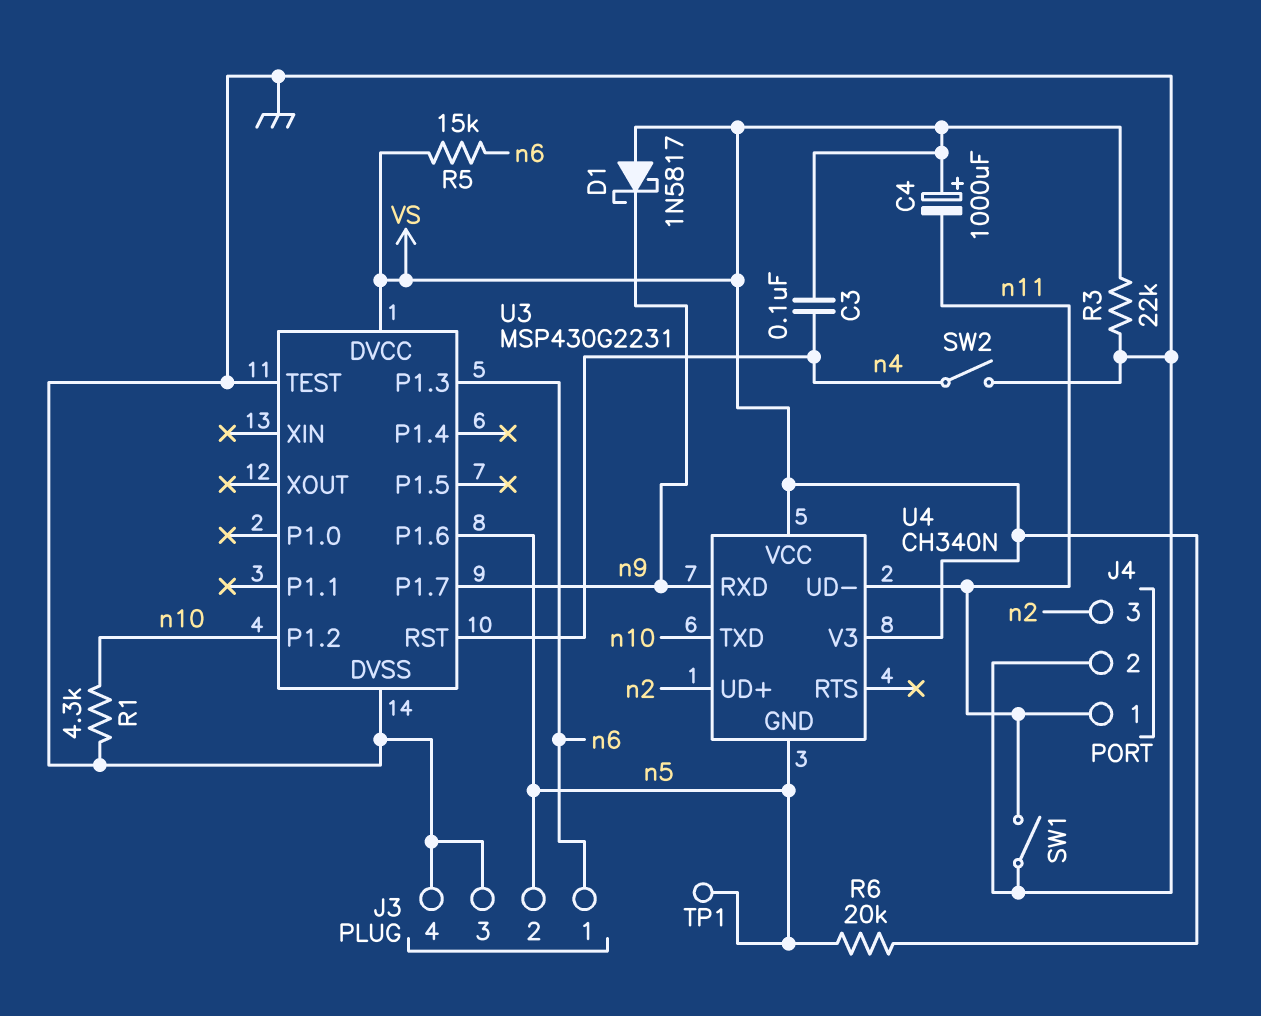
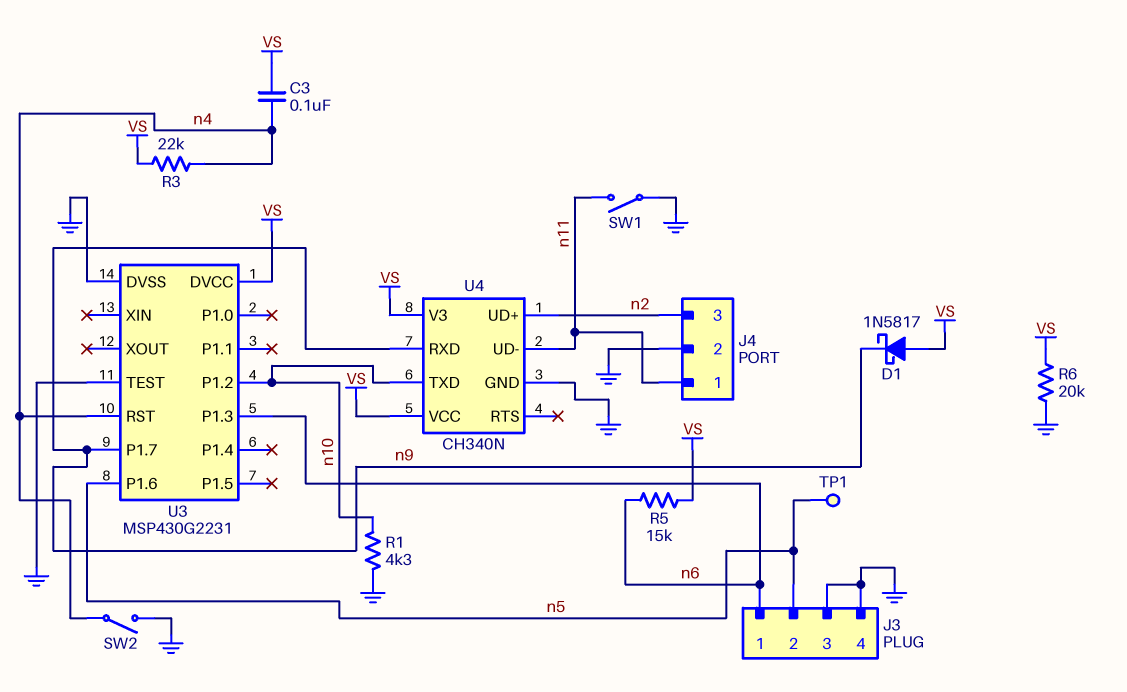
C4: 1000uF (plus VS, minus n11) -> none
R3: 22k (GND, VS) -> 22k (VS, n4)
R6: 20k (VS, n5) -> 20k (GND, VS)
U4 pin GND: n5 -> GND

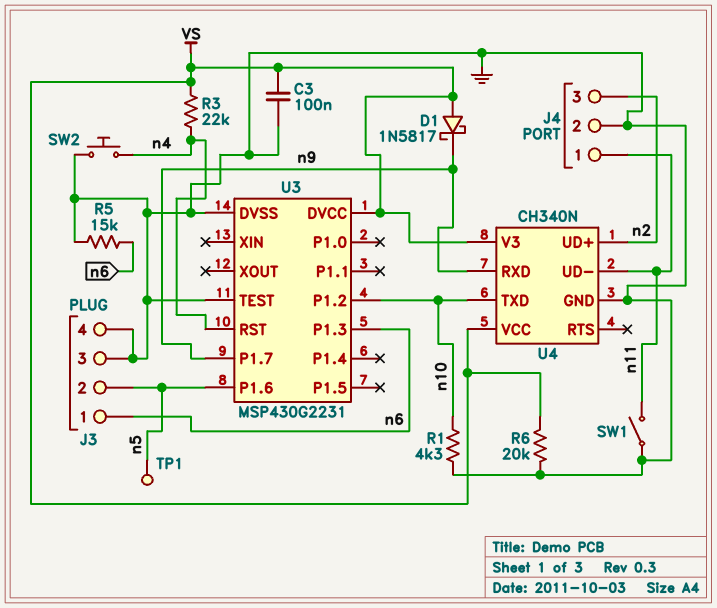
C3: 100nF (VS, n4) -> 100nF (GND, VS)
R5: 15k (VS, n6) -> 15k (GND, n6)
SW2: switch (GND, n4) -> button (GND, n4)

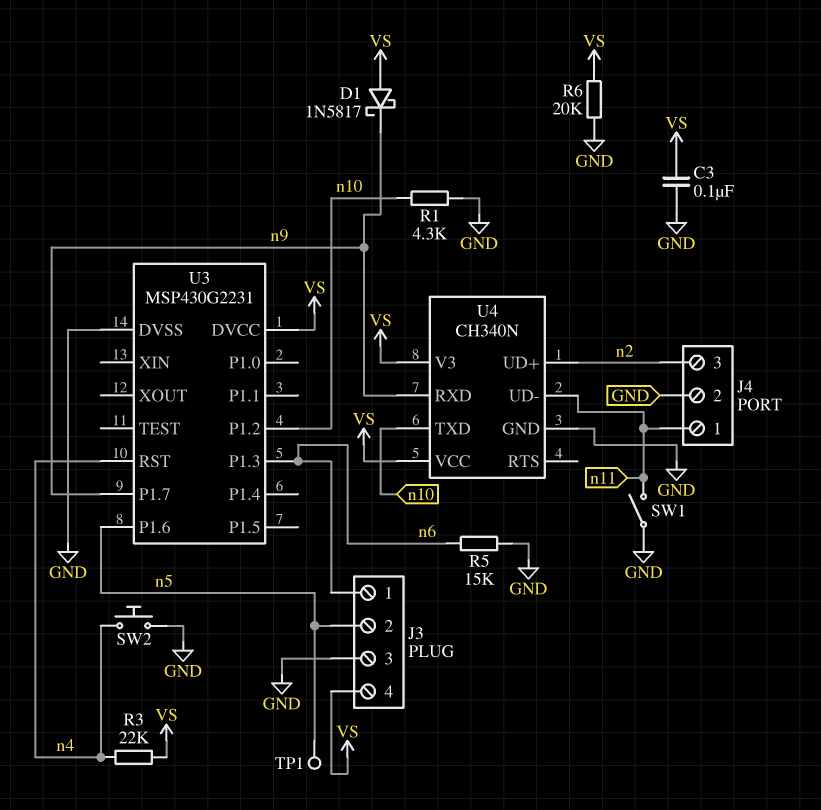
J3 pin 4: GND -> VS
U3 pin TEST: GND -> none

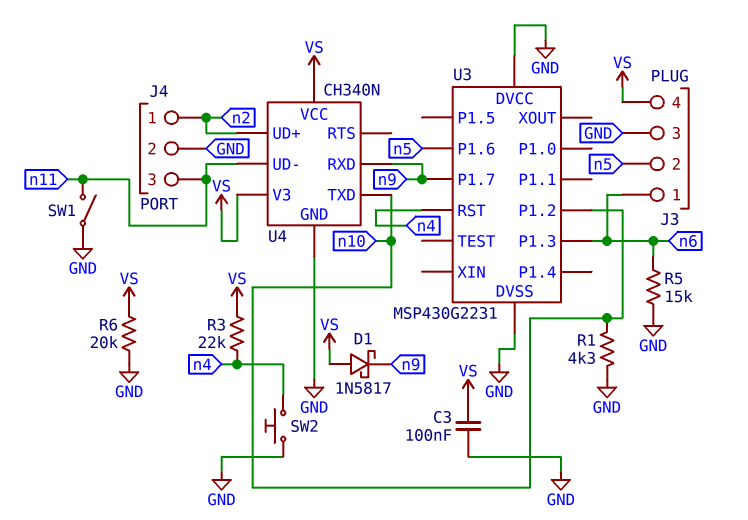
J4 pin 1: n11 -> n2
J4 pin 3: n2 -> n11
TP1: test point (n5) -> none
U3 pin DVCC: VS -> GND

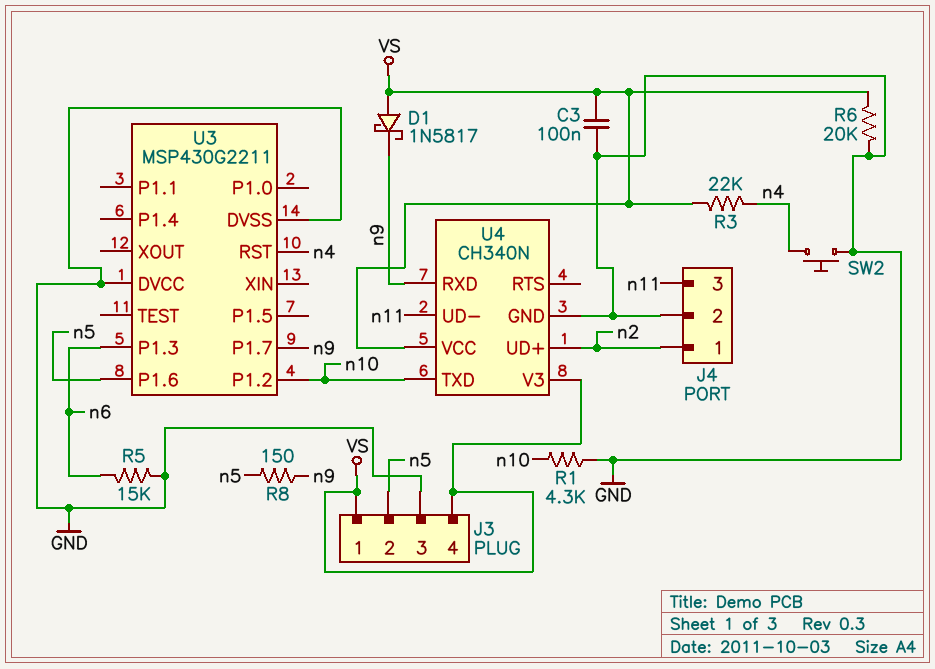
J3 pin 1: n6 -> VS
R8: none -> 150 (n5, n9)
SW1: switch (GND, n11) -> none
U3: MSP430G2231 -> MSP430G2211

